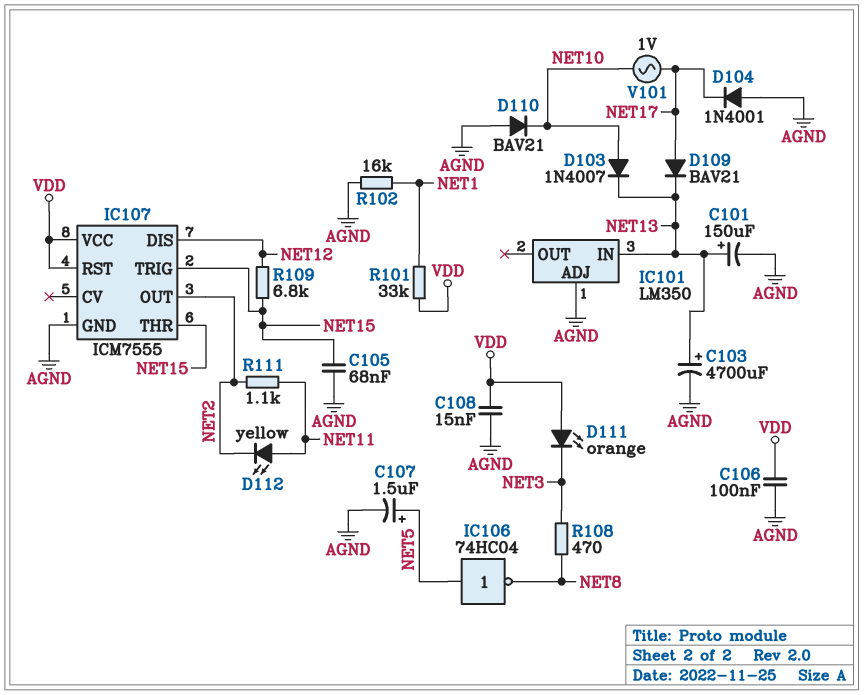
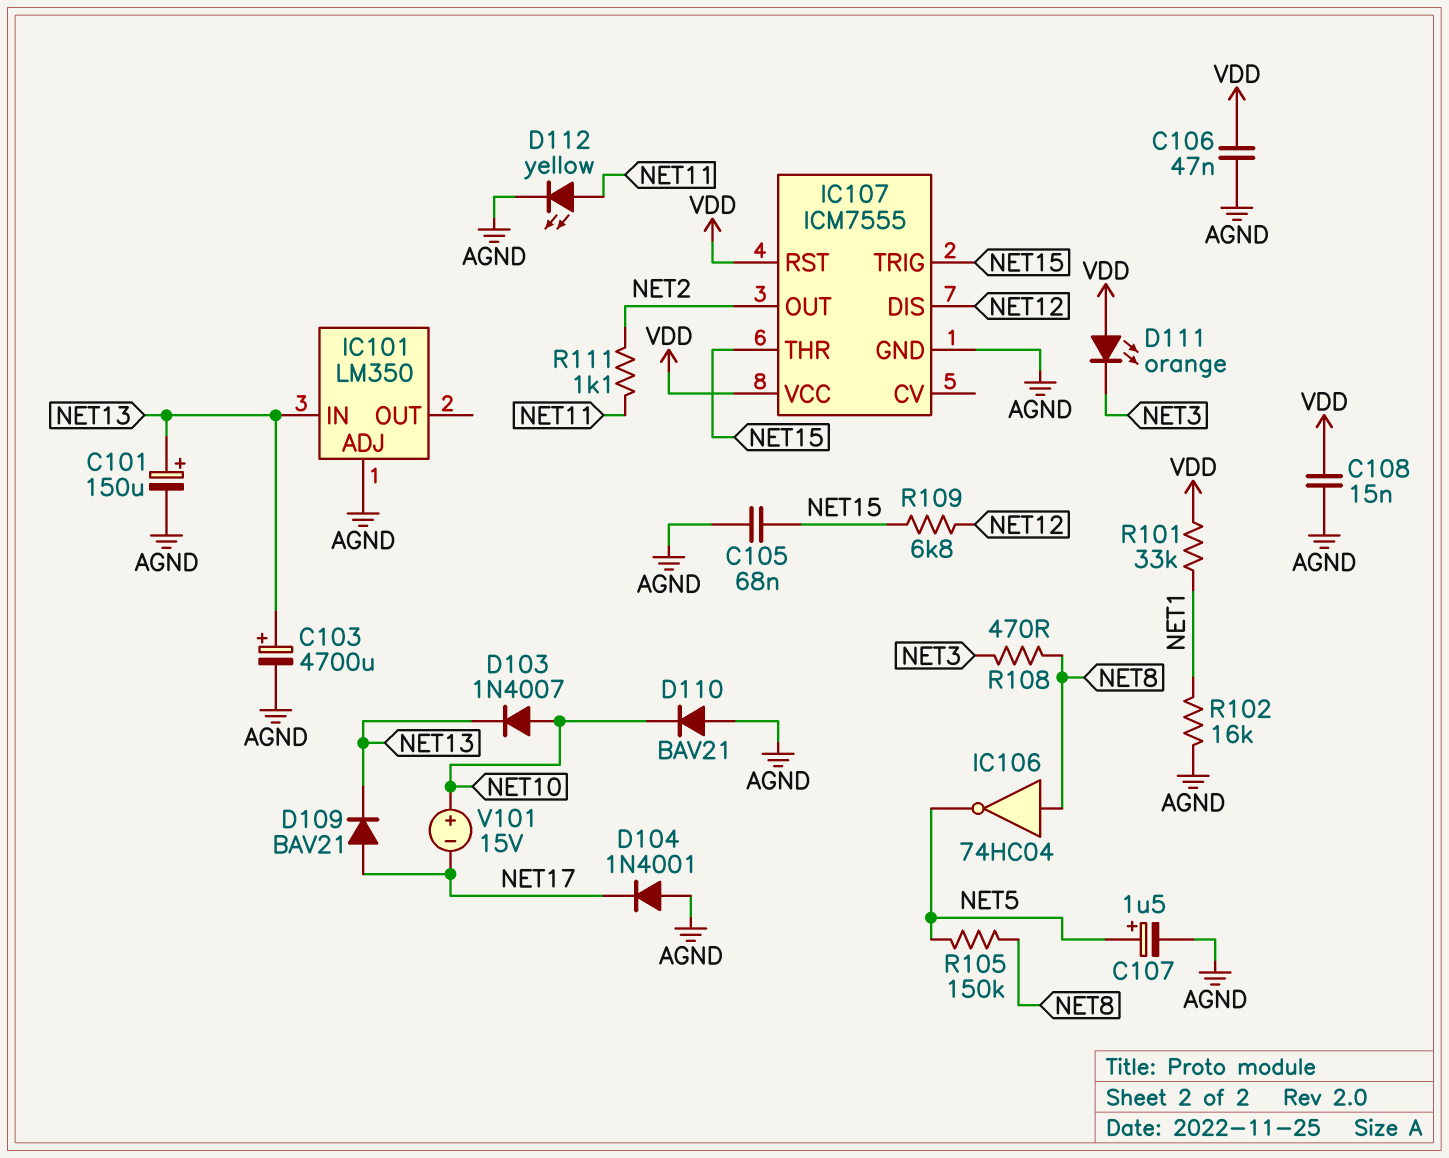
C106: 100nF (AGND, VDD) -> 47nF (AGND, VDD)
D112: LED yellow (A NET11, K NET2) -> LED yellow (A NET11, K AGND)
IC106: NOT 74HC04 (in NET5, out NET8) -> NOT 74HC04 (in NET8, out NET5)
R105: none -> 150k (NET5, NET8)
V101: AC 1V (NET10, NET17) -> 15V (plus NET10, minus NET17)

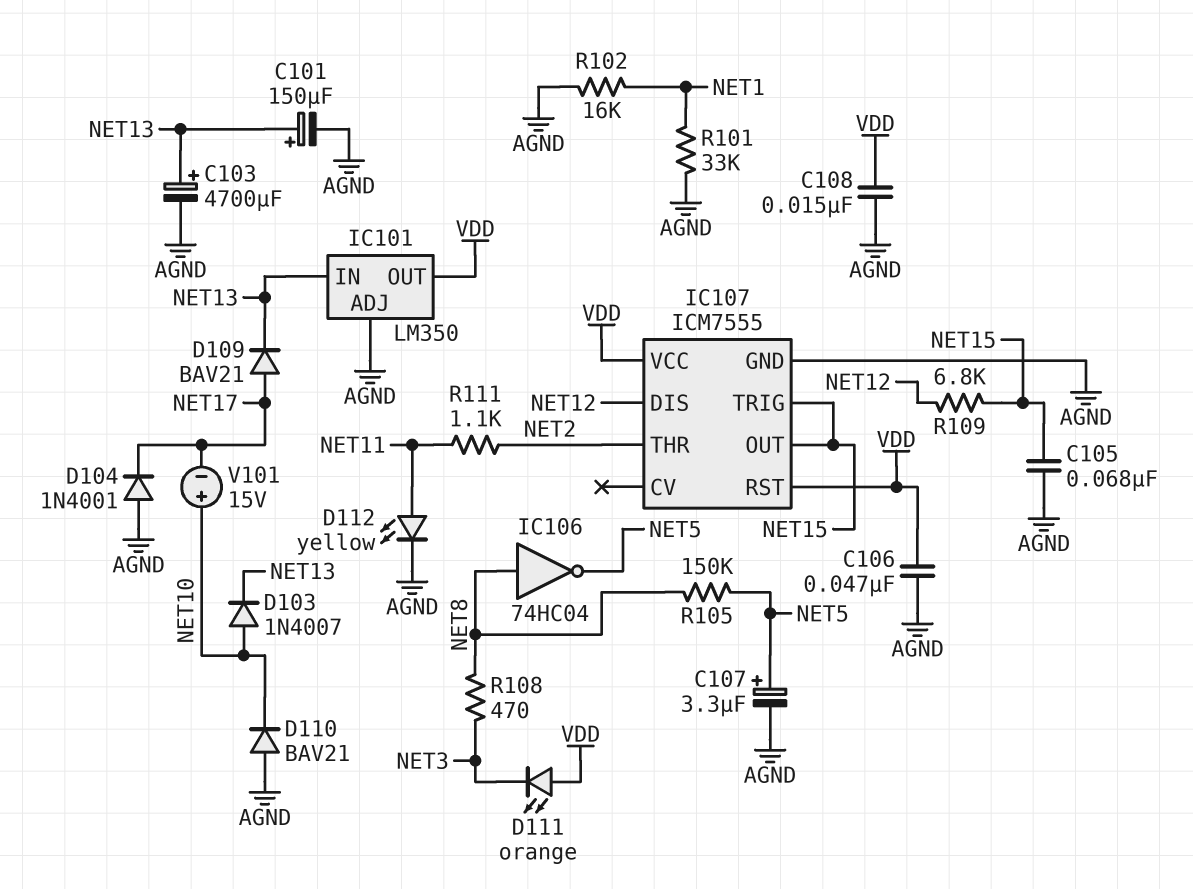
C107: 1.5uF (plus NET5, minus AGND) -> 3.3uF (plus NET5, minus AGND)
IC101 pin OUT: none -> VDD
IC107 pin OUT: NET2 -> NET15
IC107 pin THR: NET15 -> NET2
R101: 33k (NET1, VDD) -> 33k (AGND, NET1)

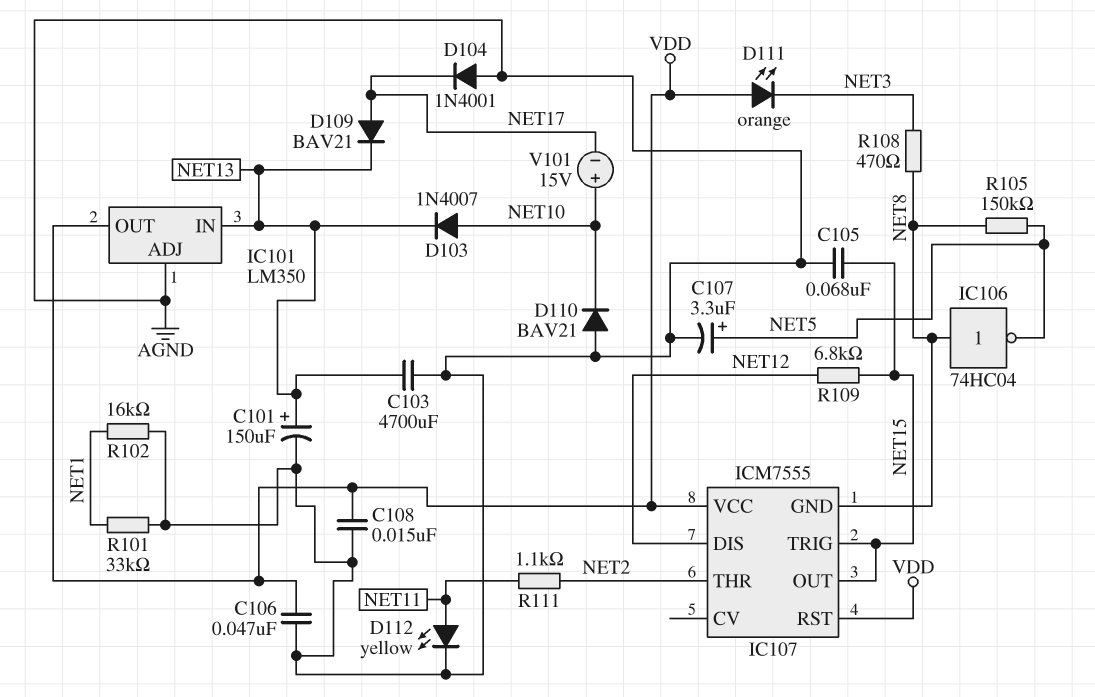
C103: 4700uF (plus NET13, minus AGND) -> 4700uF (AGND, NET13)
IC107 pin GND: AGND -> NET8

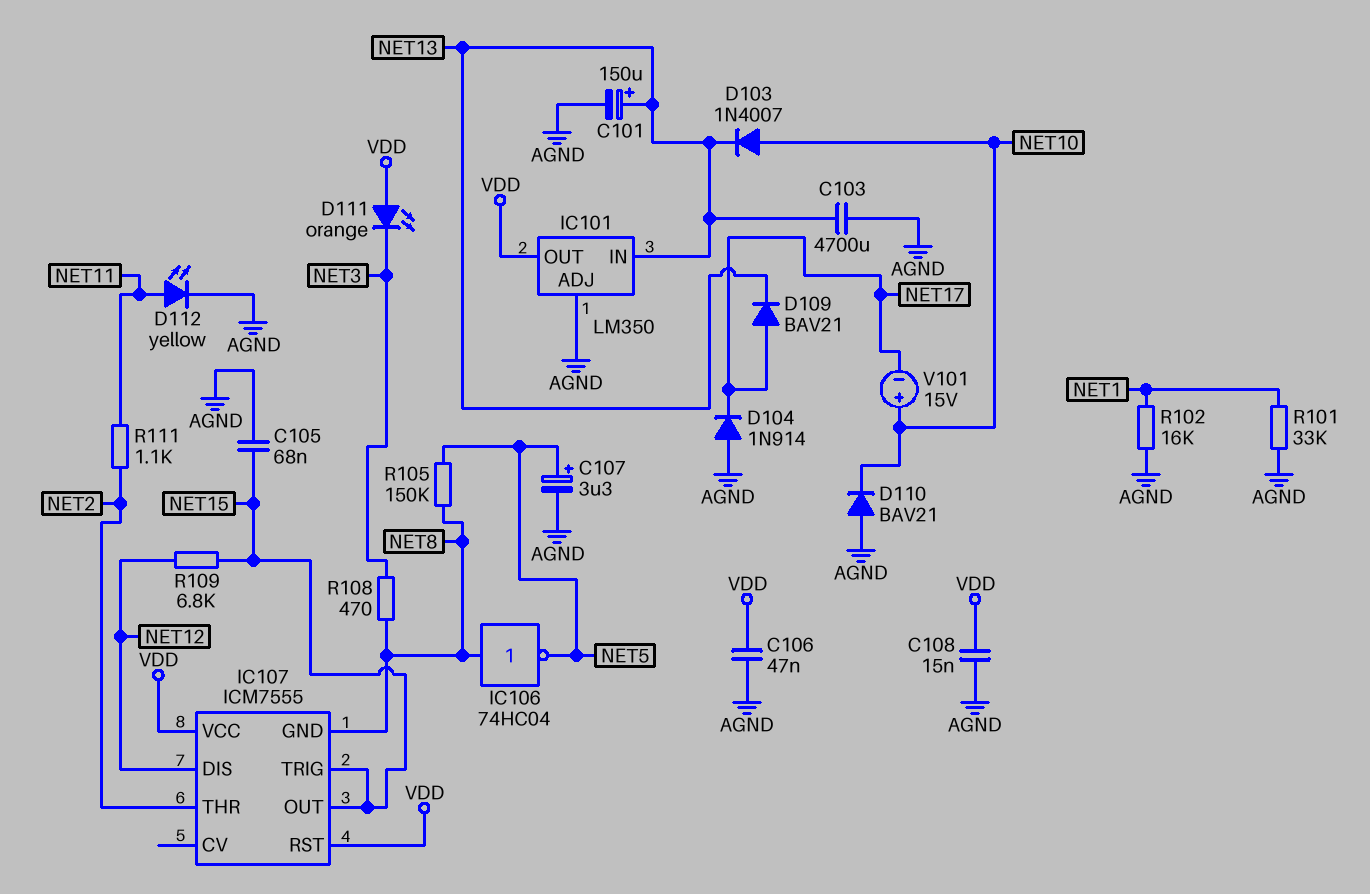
D104: diode 1N4001 (A AGND, K NET17) -> diode 1N914 (A AGND, K NET17)

